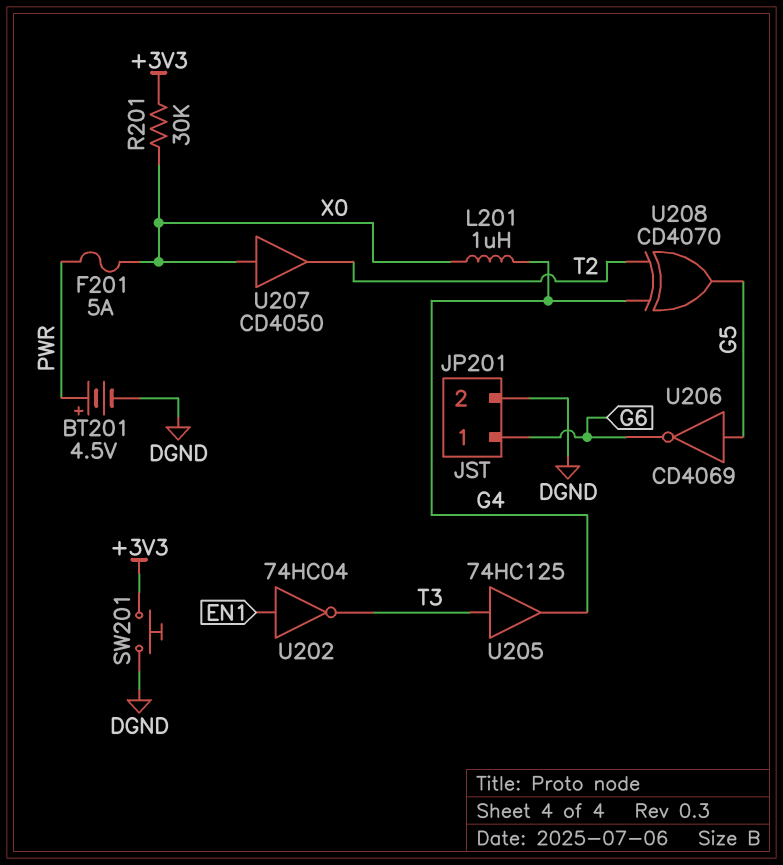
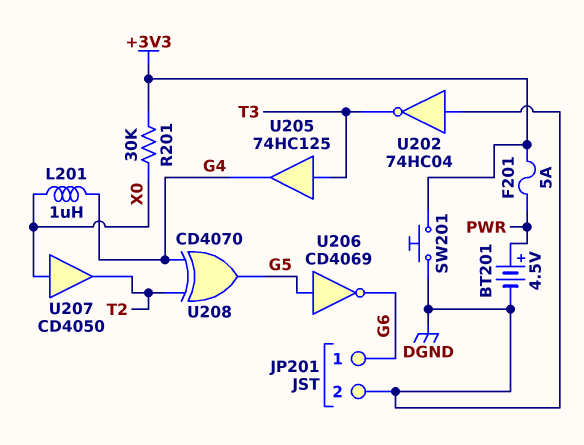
F201: 5A (PWR, X0) -> 5A (+3V3, PWR)
U202: NOT 74HC04 (in EN1, out T3) -> NOT 74HC04 (in DGND, out T3)

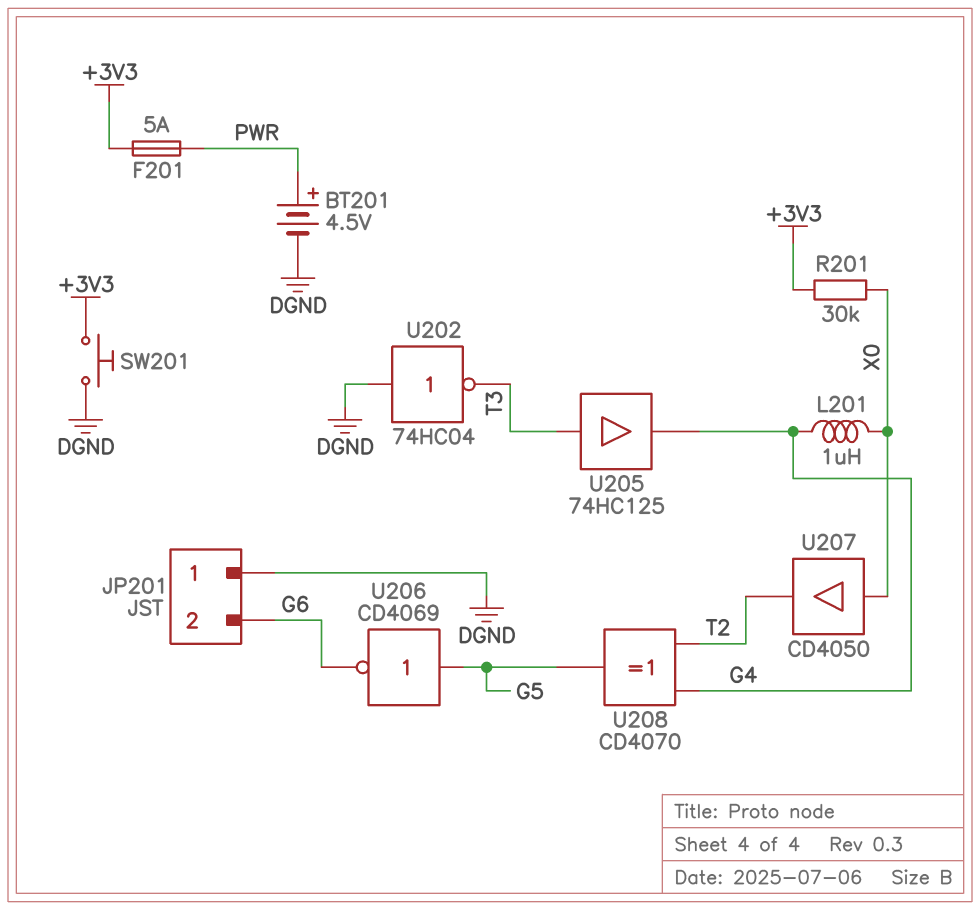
JP201 pin 1: G6 -> DGND
JP201 pin 2: DGND -> G6

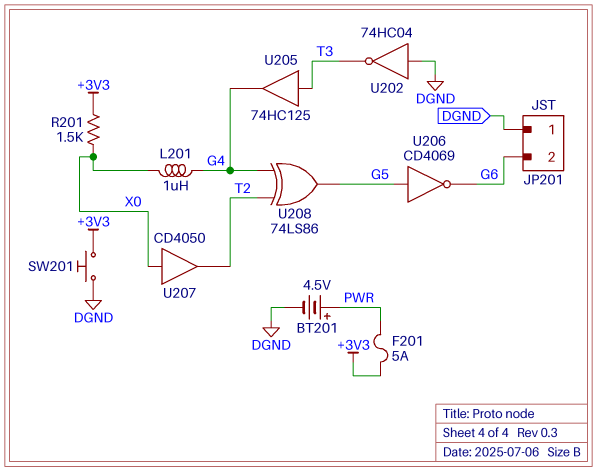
R201: 30k (+3V3, X0) -> 1.5k (+3V3, X0)
U208: XOR CD4070 (in G4, in T2, out G5) -> XOR 74LS86 (in G4, in T2, out G5)

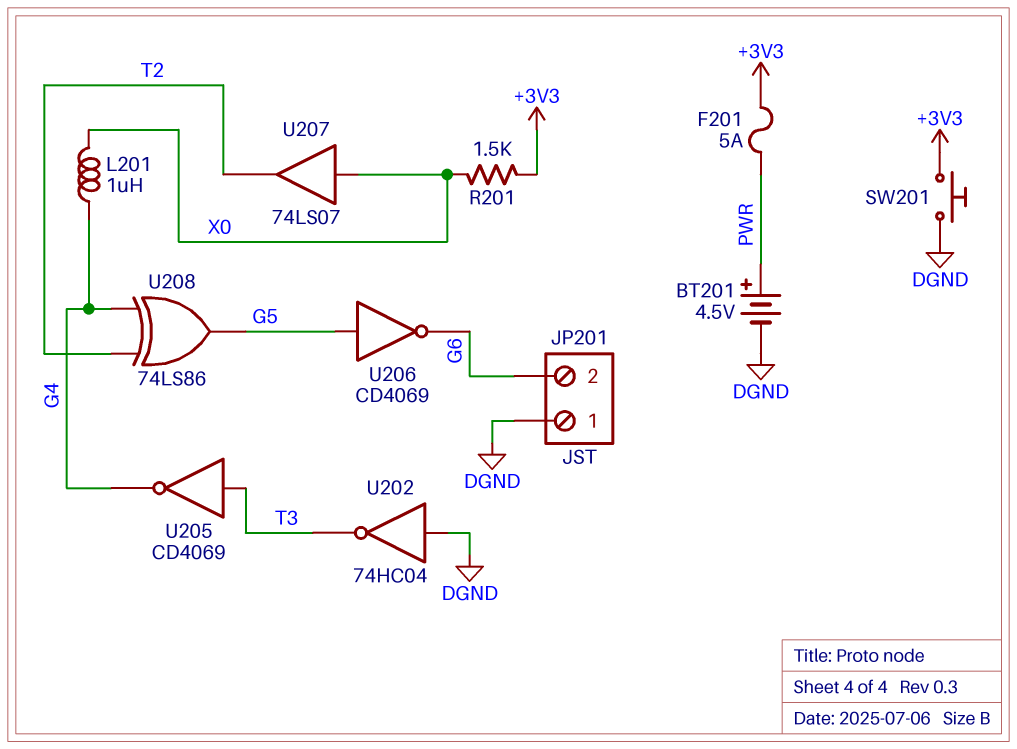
U205: buffer 74HC125 (in T3, out G4) -> NOT CD4069 (in T3, out G4)
U207: buffer CD4050 (in X0, out T2) -> buffer 74LS07 (in X0, out T2)

